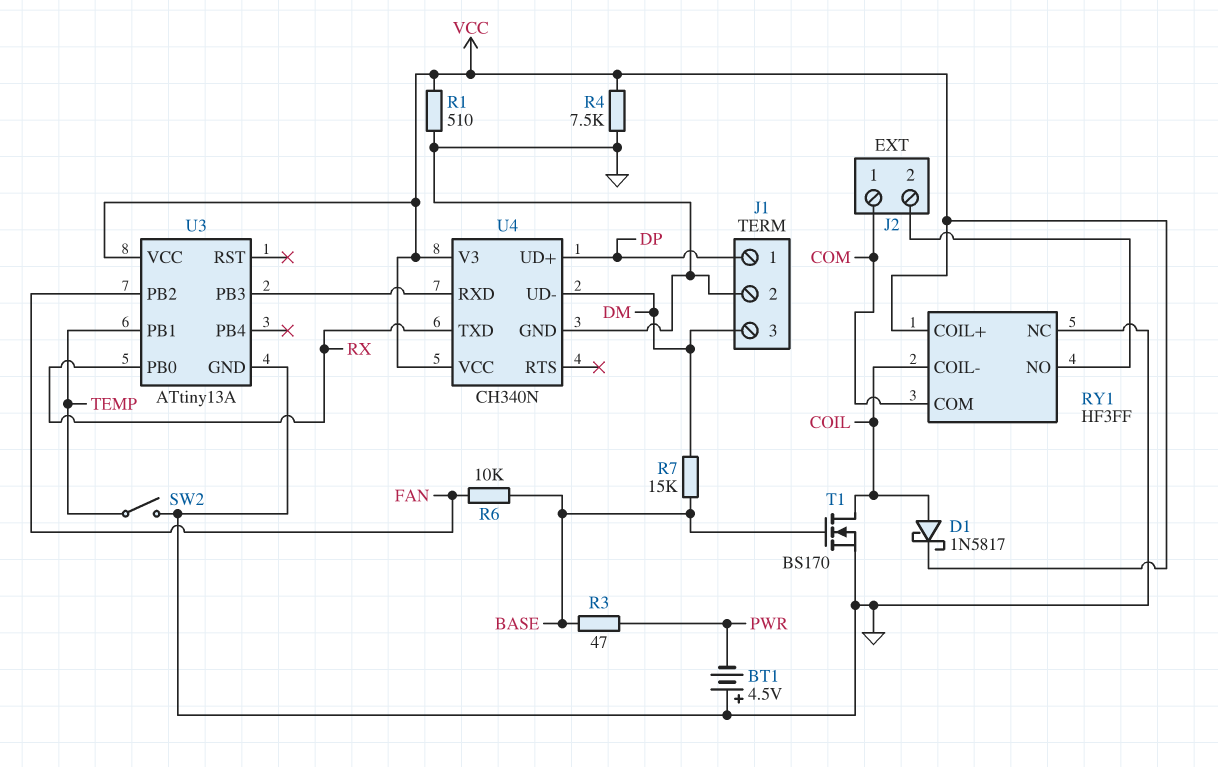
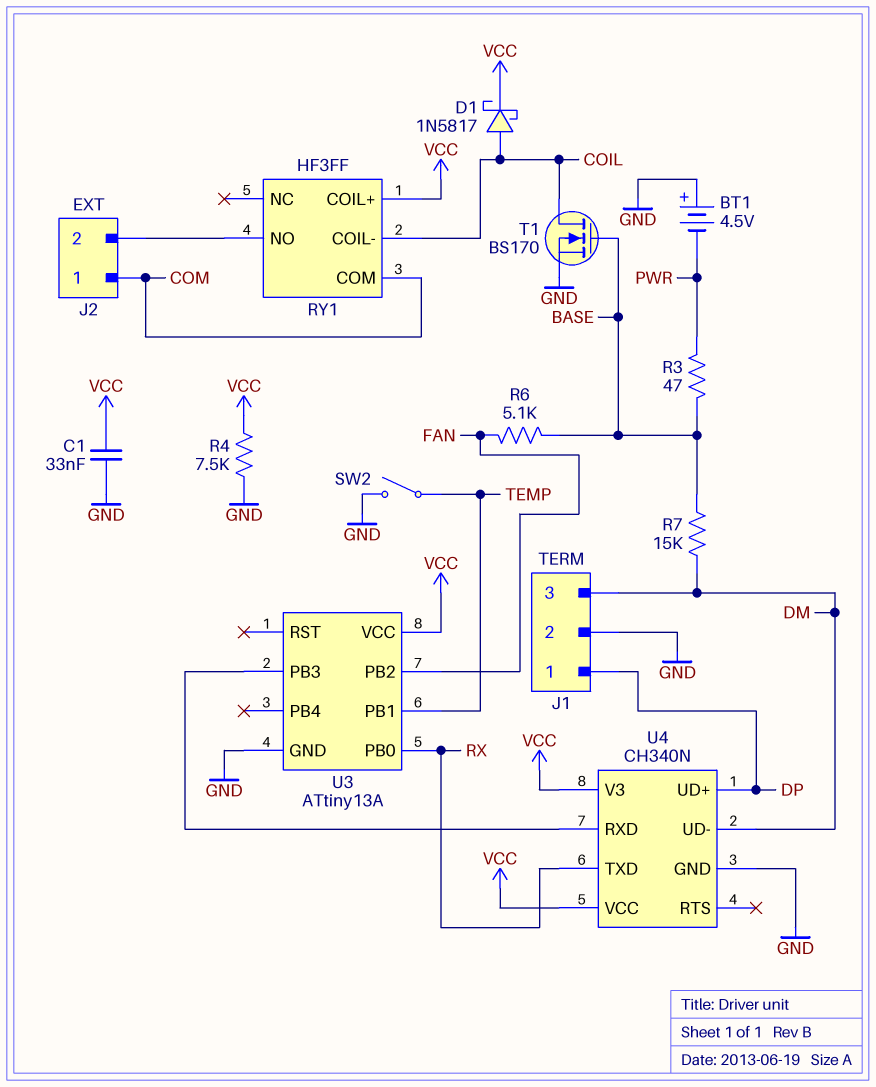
C1: none -> 33nF (GND, VCC)
R1: 510 (GND, VCC) -> none
R6: 10k (BASE, FAN) -> 5.1k (BASE, FAN)
RY1 pin NC: GND -> none

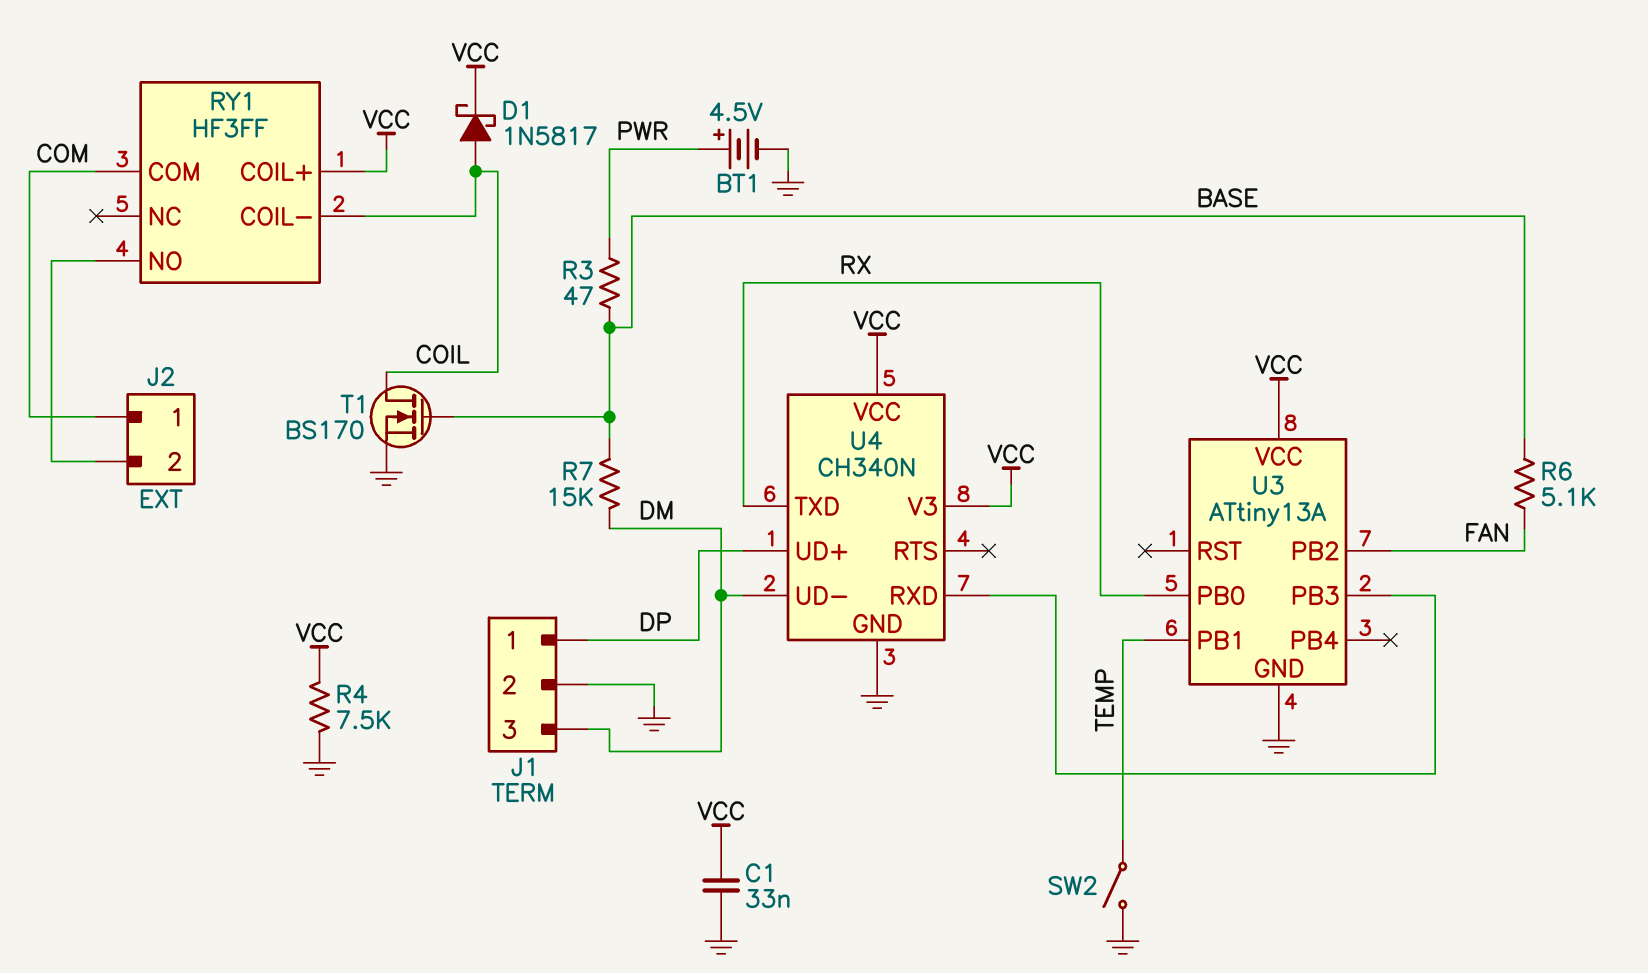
BT1: 4.5V (plus GND, minus PWR) -> 4.5V (plus PWR, minus GND)

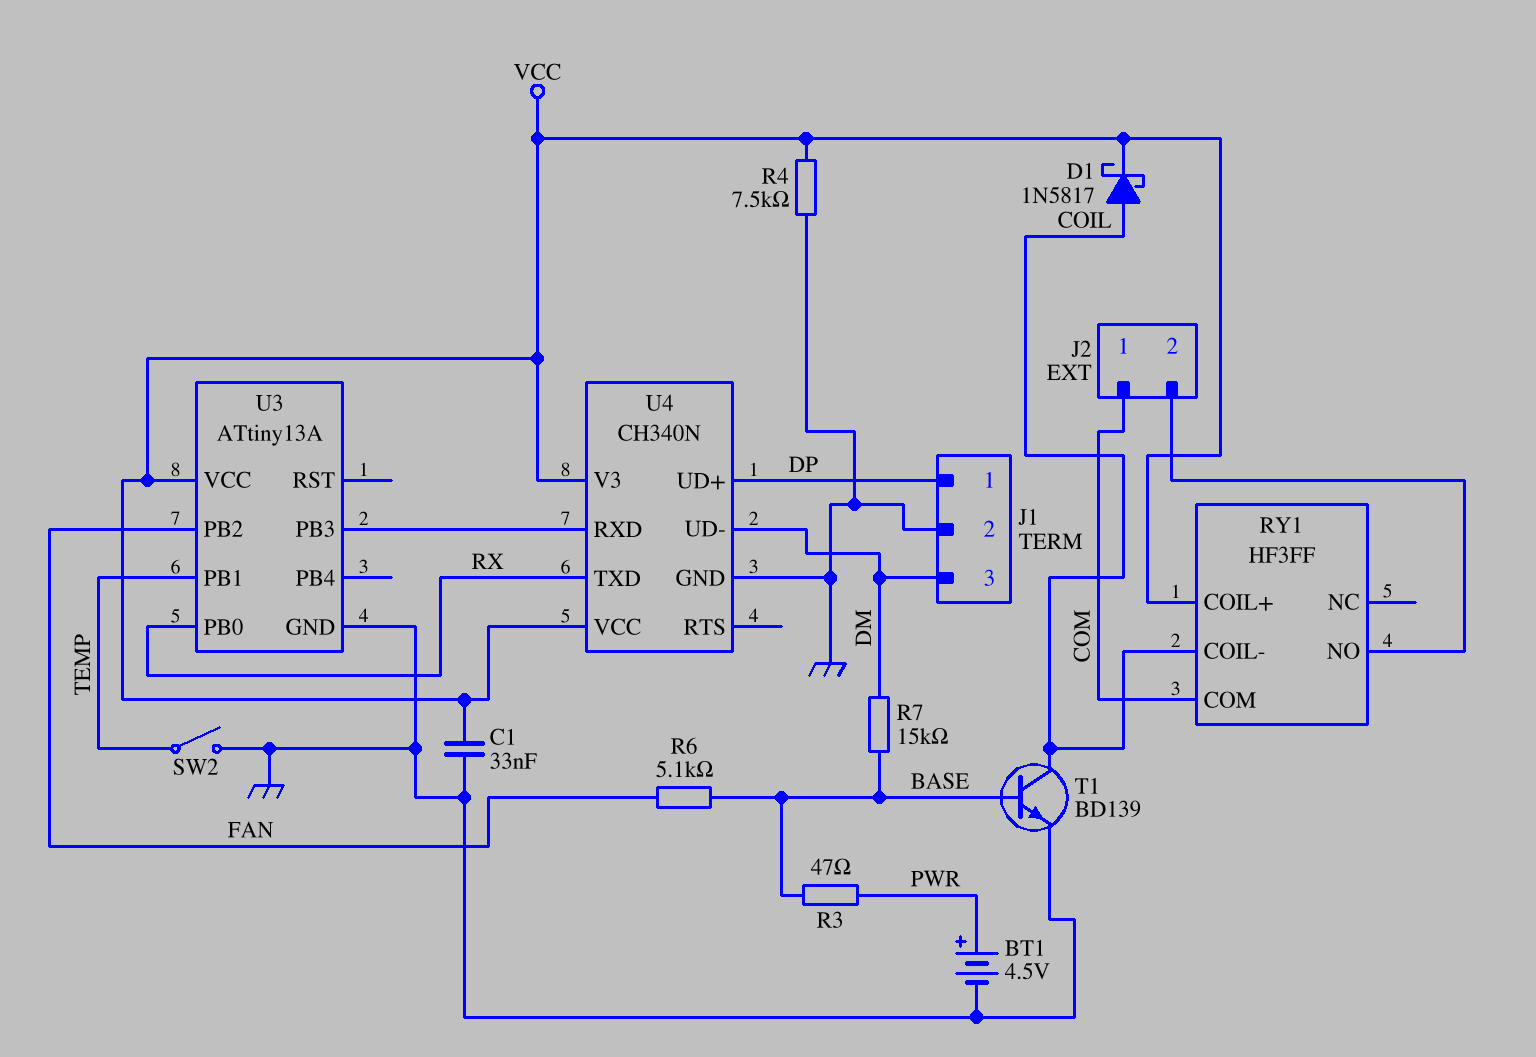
T1: NMOS BS170 (G BASE, D COIL, S GND) -> NPN BD139 (B BASE, C COIL, E GND)

